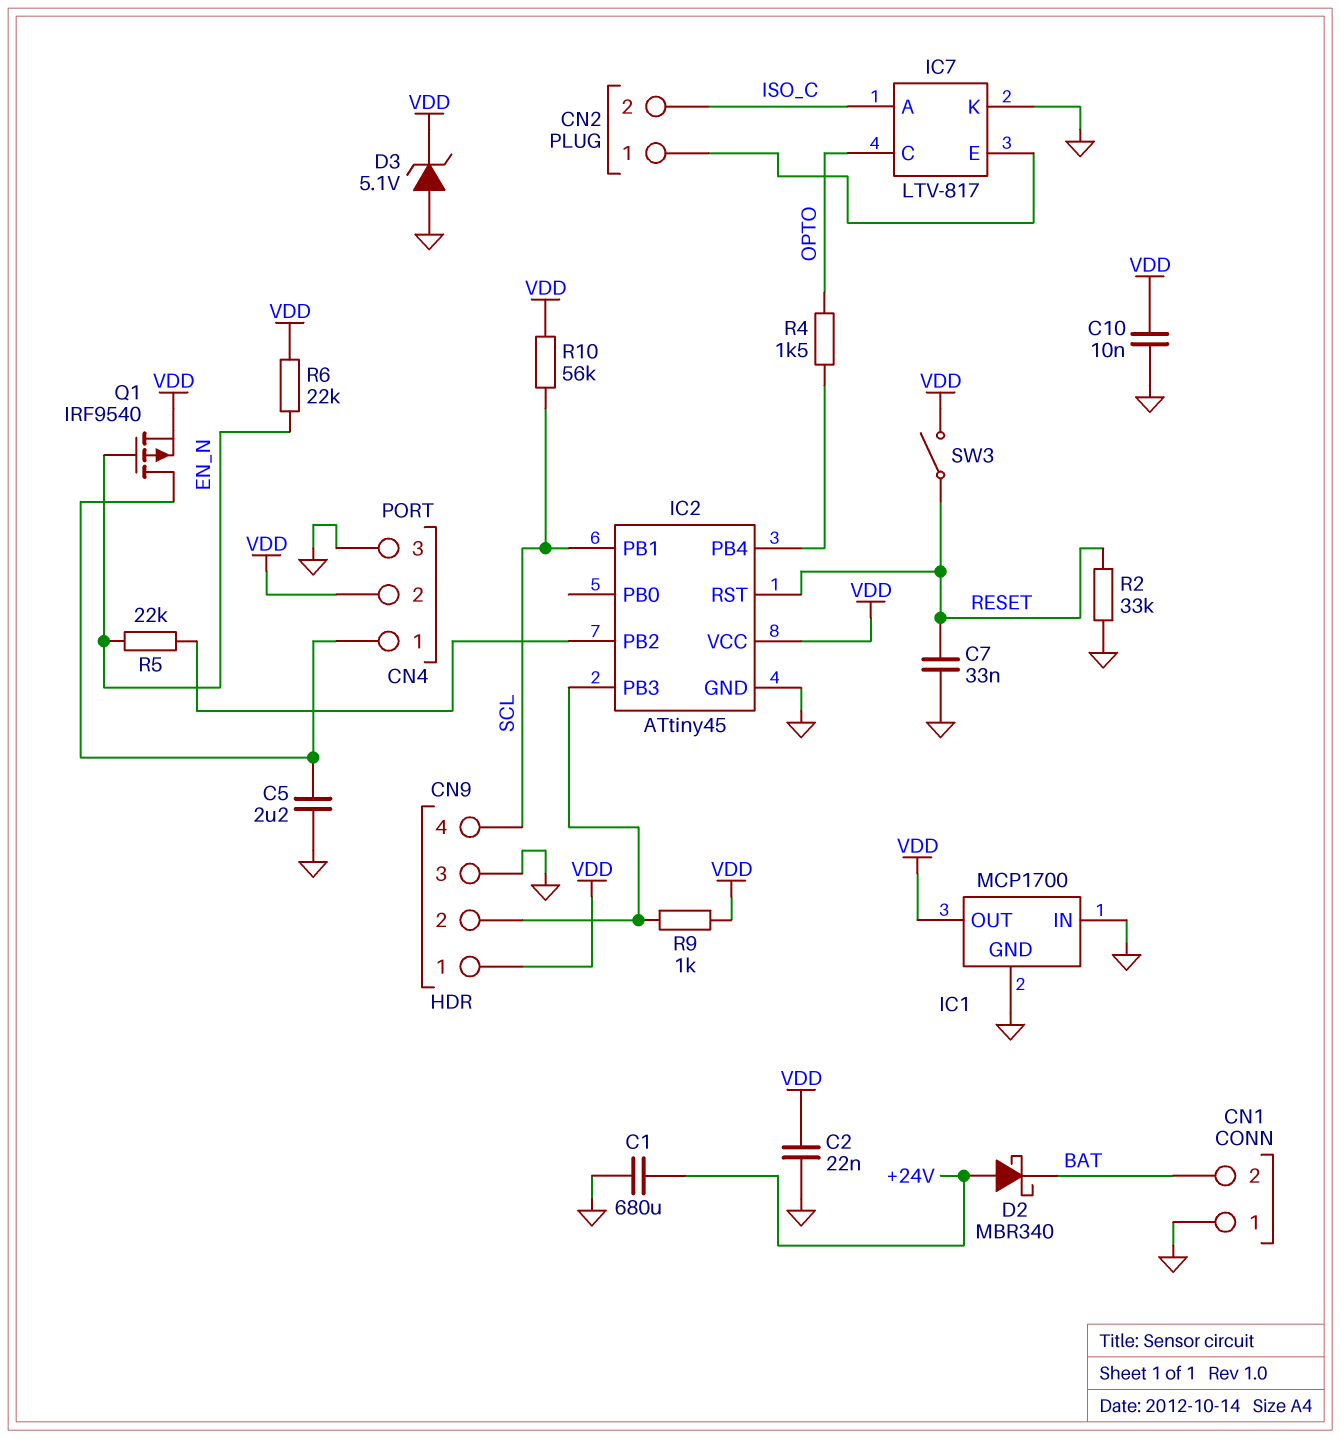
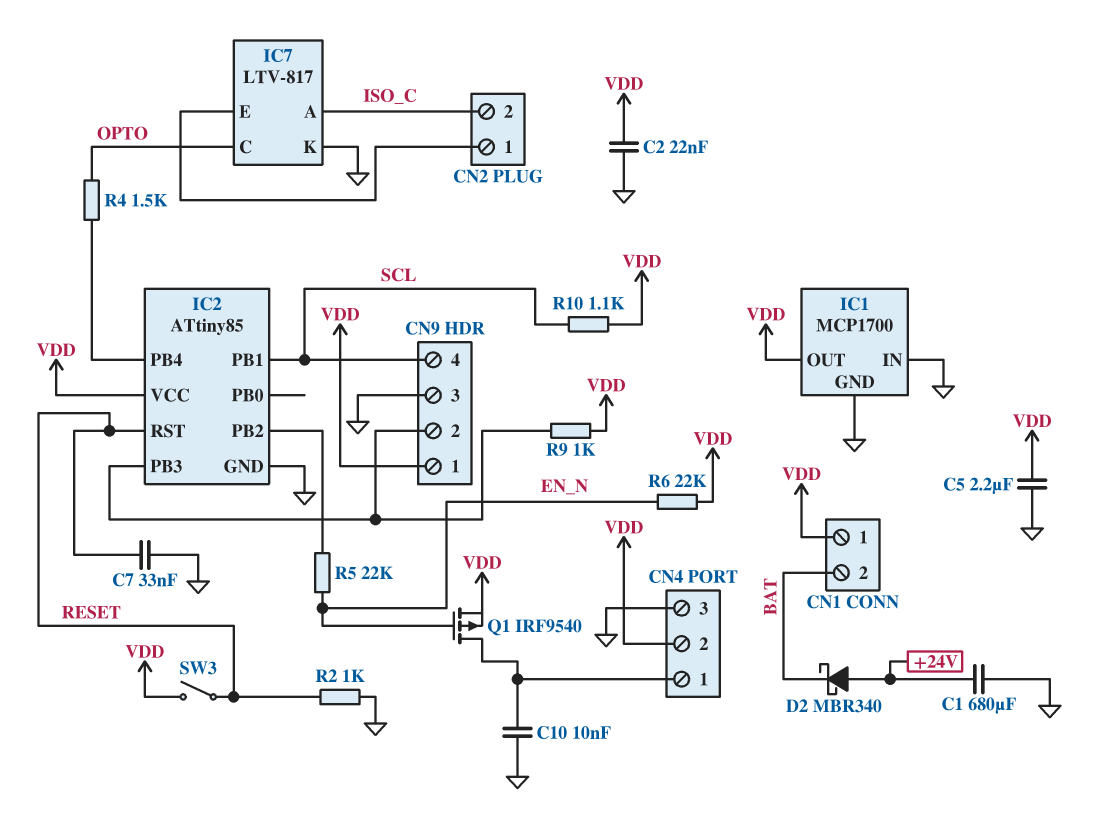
C5: 2.2uF (CN4/1, GND) -> 2.2uF (GND, VDD)
C10: 10nF (GND, VDD) -> 10nF (CN4/1, GND)
CN1 pin 1: GND -> VDD
D3: zener 5.1V (A GND, K VDD) -> none
IC2: ATtiny45 -> ATtiny85
R2: 33k (GND, RESET) -> 1k (GND, RESET)
R10: 56k (SCL, VDD) -> 1.1k (SCL, VDD)

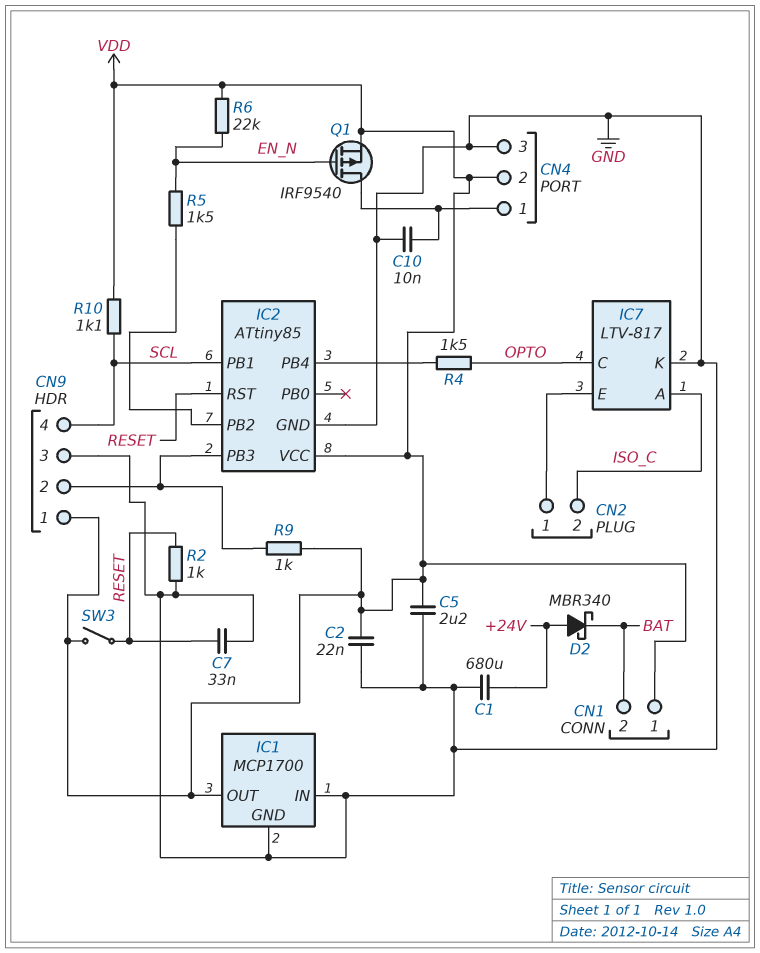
R5: 22k (EN_N, IC2/PB2) -> 1.5k (EN_N, IC2/PB2)

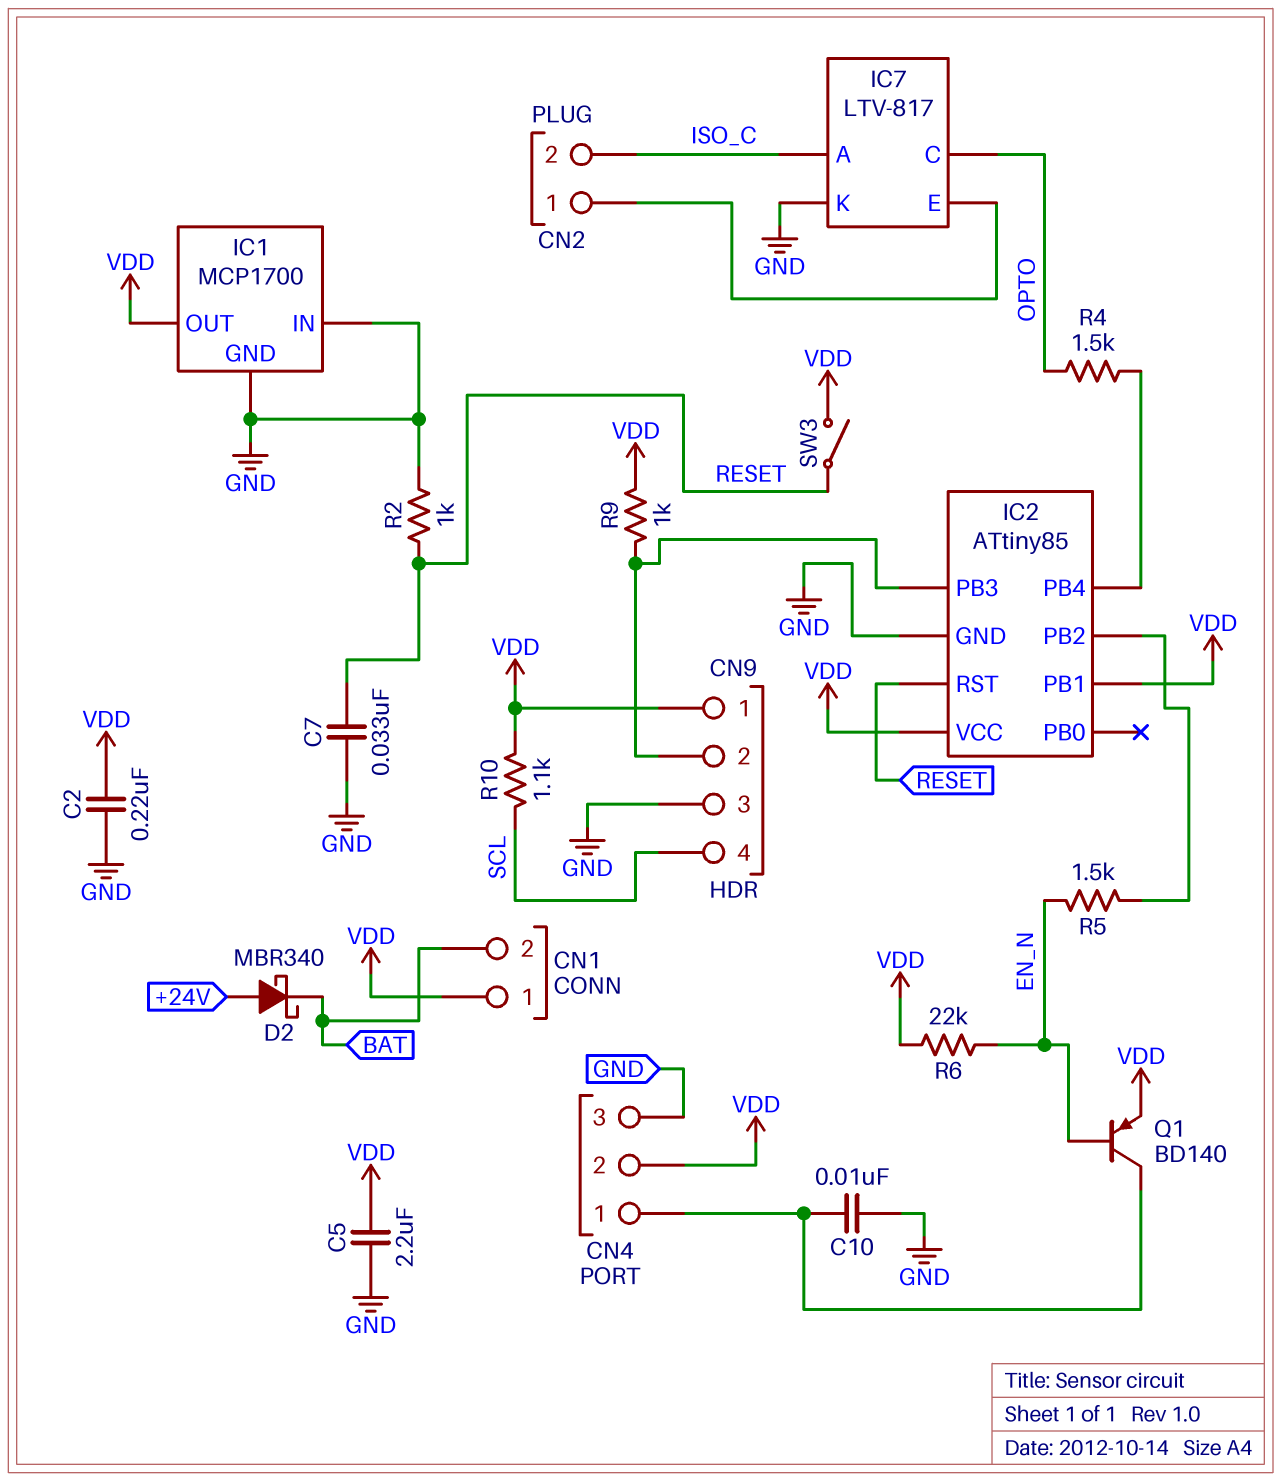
C1: 680uF (+24V, GND) -> none
C2: 22nF (GND, VDD) -> 220nF (GND, VDD)
IC2 pin PB1: SCL -> VDD
Q1: PMOS IRF9540 (G EN_N, D CN4/1, S VDD) -> PNP BD140 (B EN_N, C CN4/1, E VDD)

